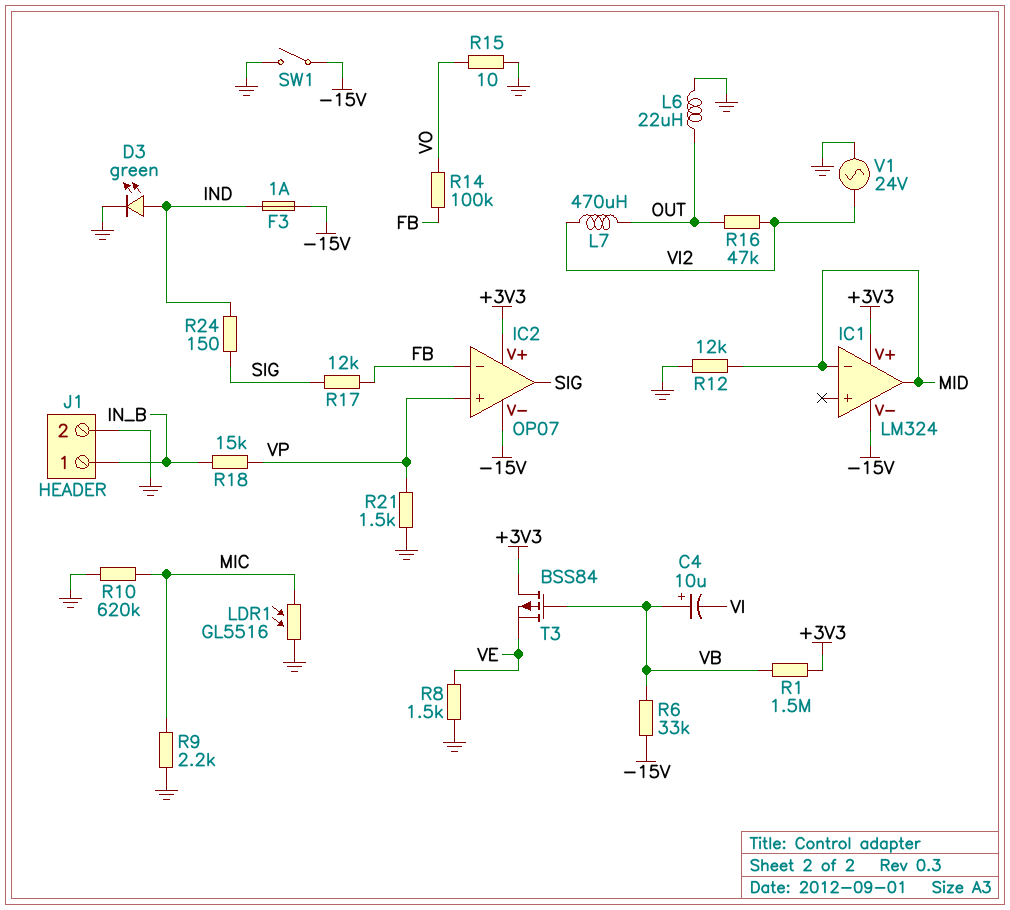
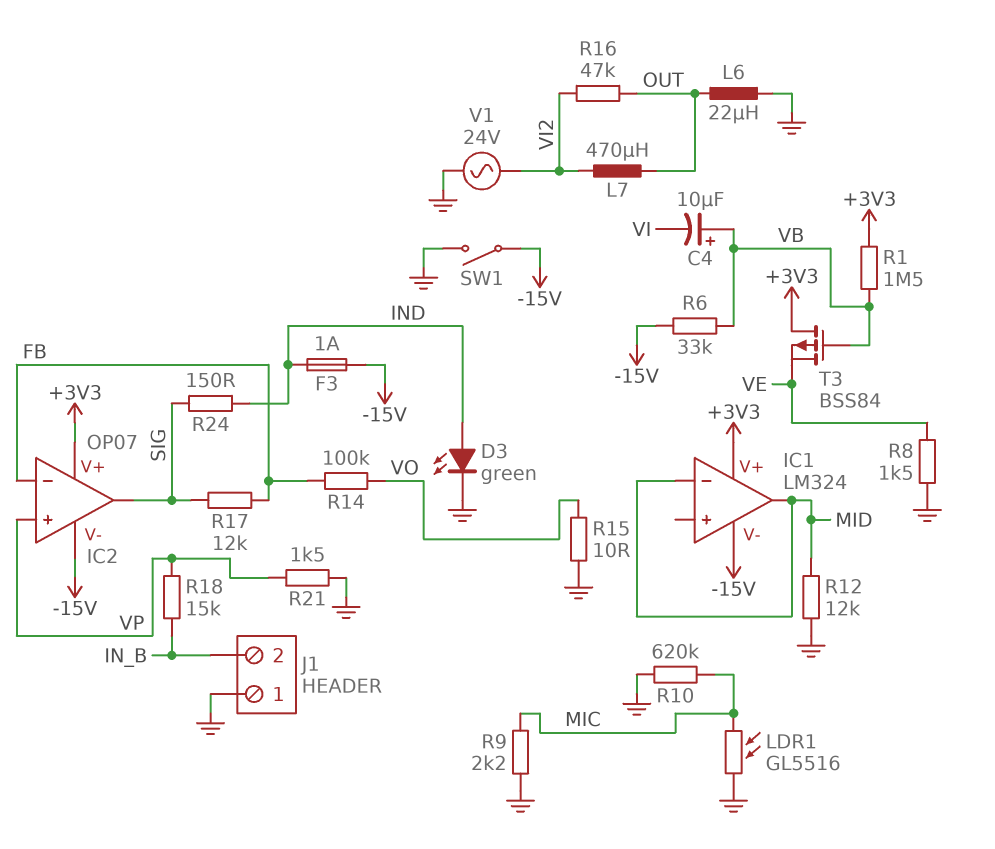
J1 pin 1: IN_B -> GND
J1 pin 2: GND -> IN_B

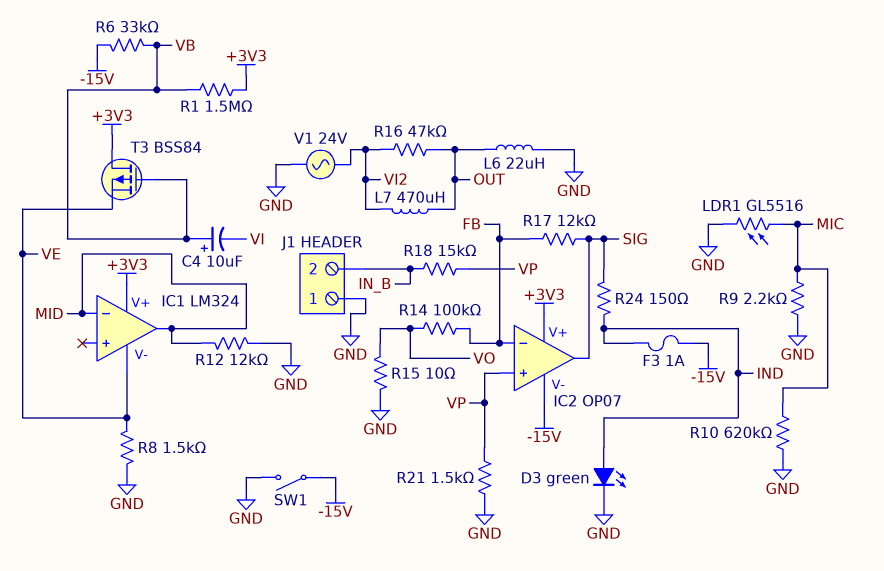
IC1 pin V-: -15V -> VE

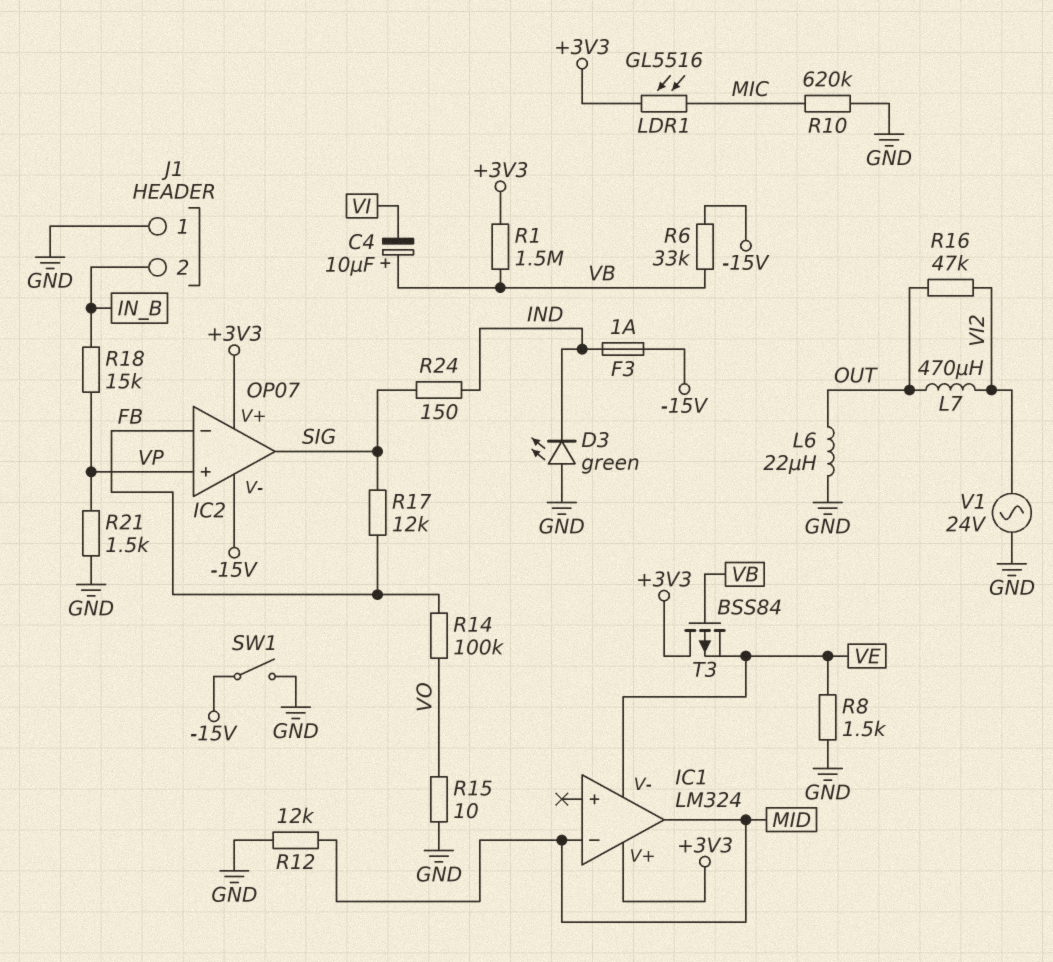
D3: LED green (A IND, K GND) -> LED green (A GND, K IND)
LDR1: GL5516 (GND, MIC) -> GL5516 (+3V3, MIC)
R9: 2.2k (GND, MIC) -> none

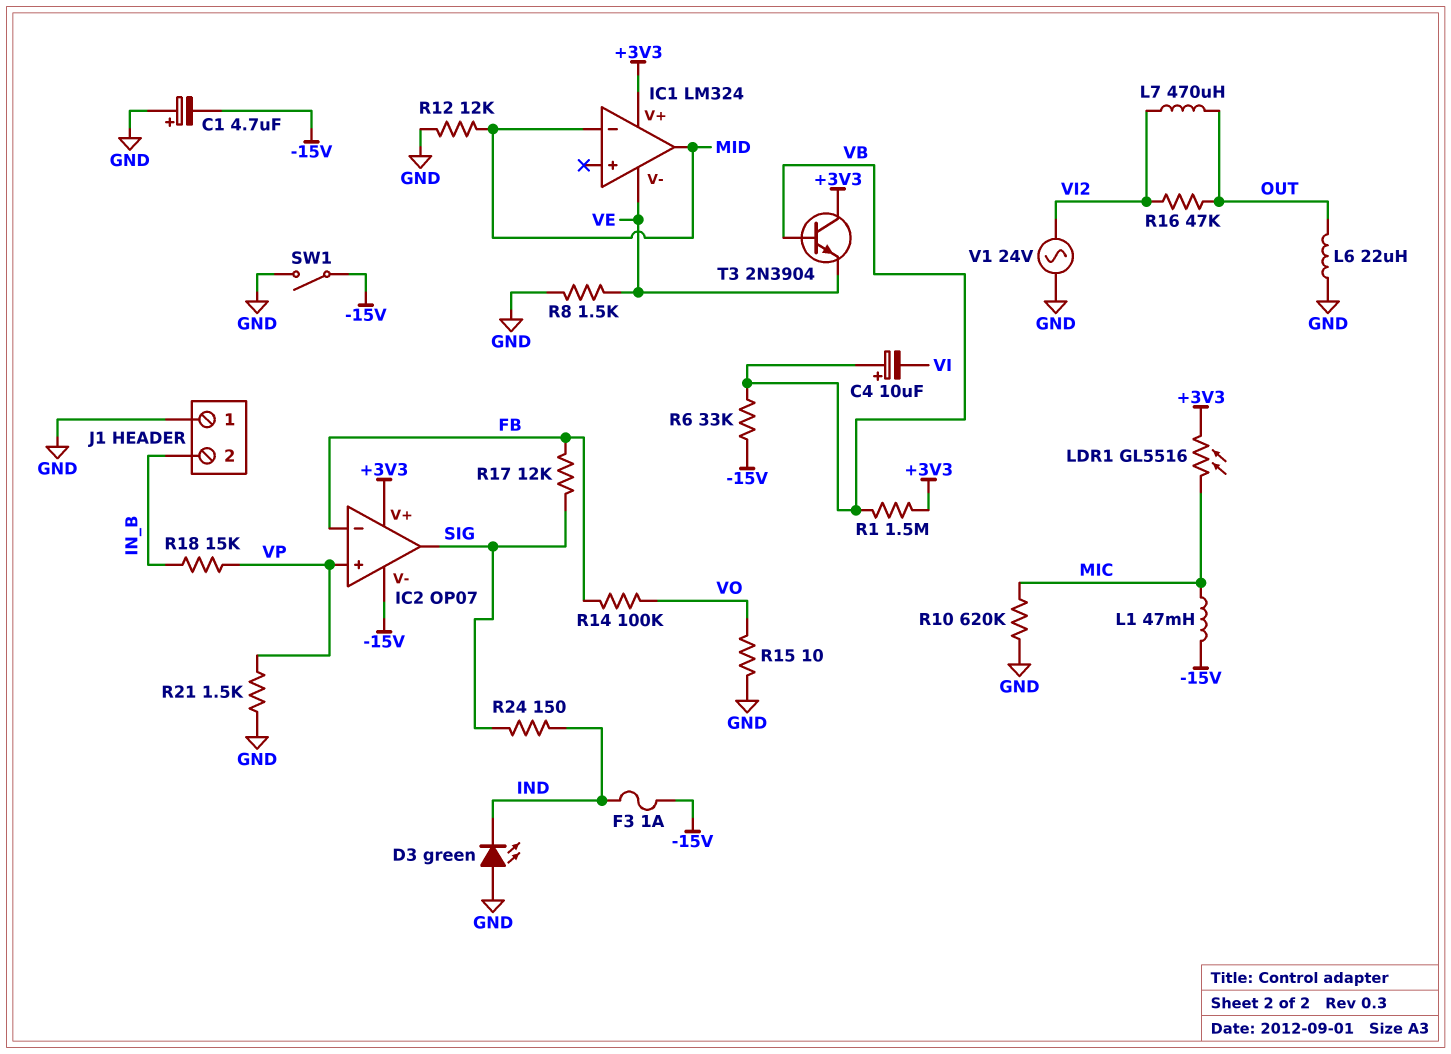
C1: none -> 4.7uF (plus GND, minus -15V)
L1: none -> 47mH (-15V, MIC)
T3: PMOS BSS84 (G VB, D +3V3, S VE) -> NPN 2N3904 (B VB, C +3V3, E VE)

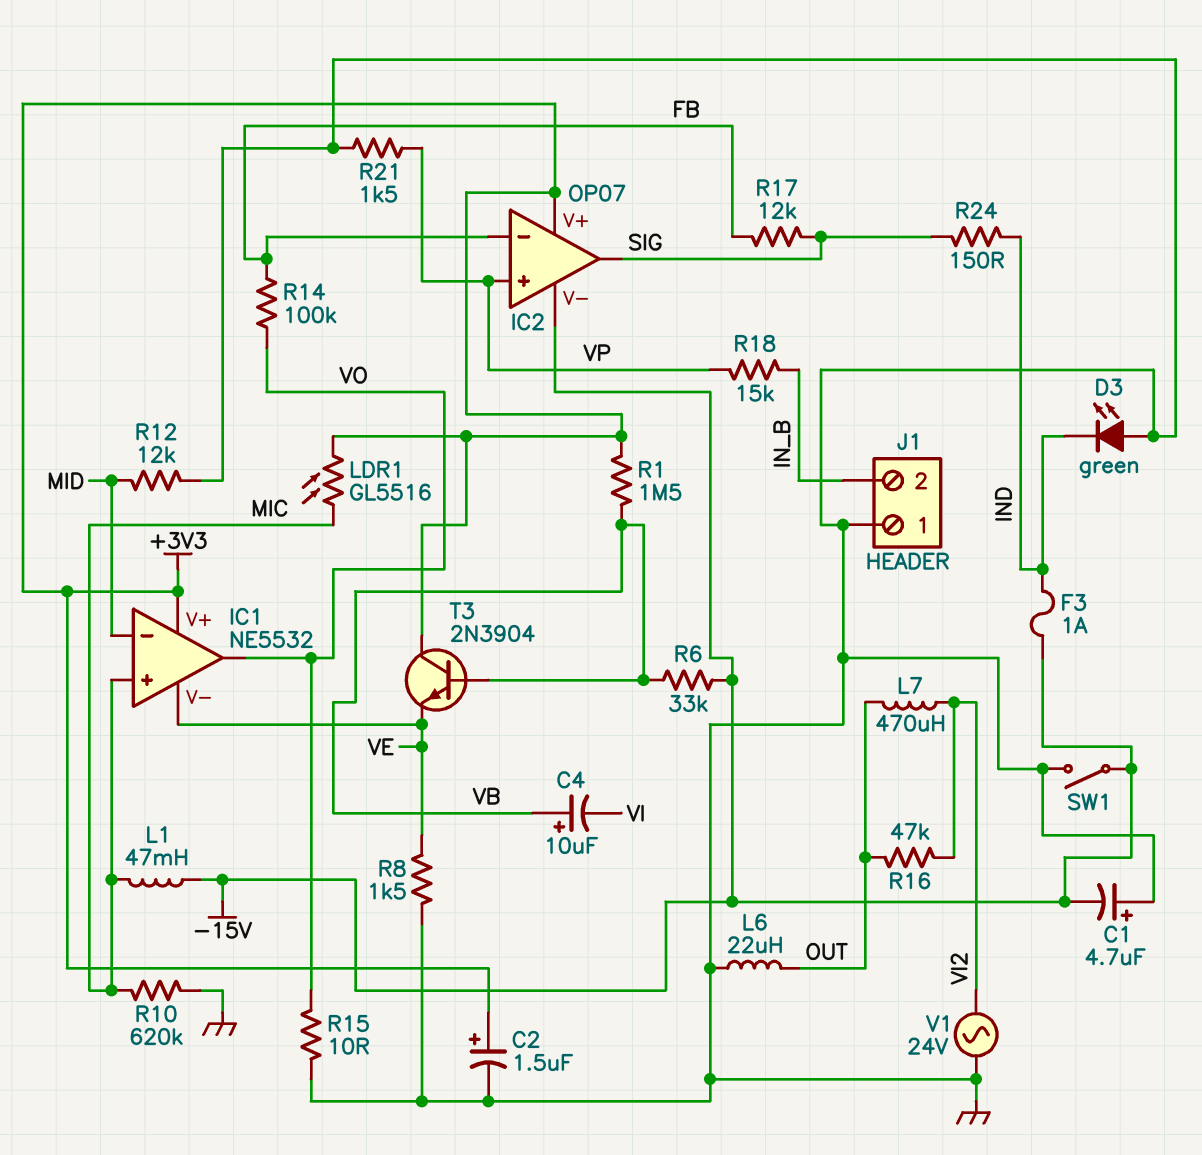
C2: none -> 1.5uF (plus +3V3, minus GND)
IC1: LM324 -> NE5532
IC1 pin in+: none -> MIC
IC1 pin out: MID -> VO

